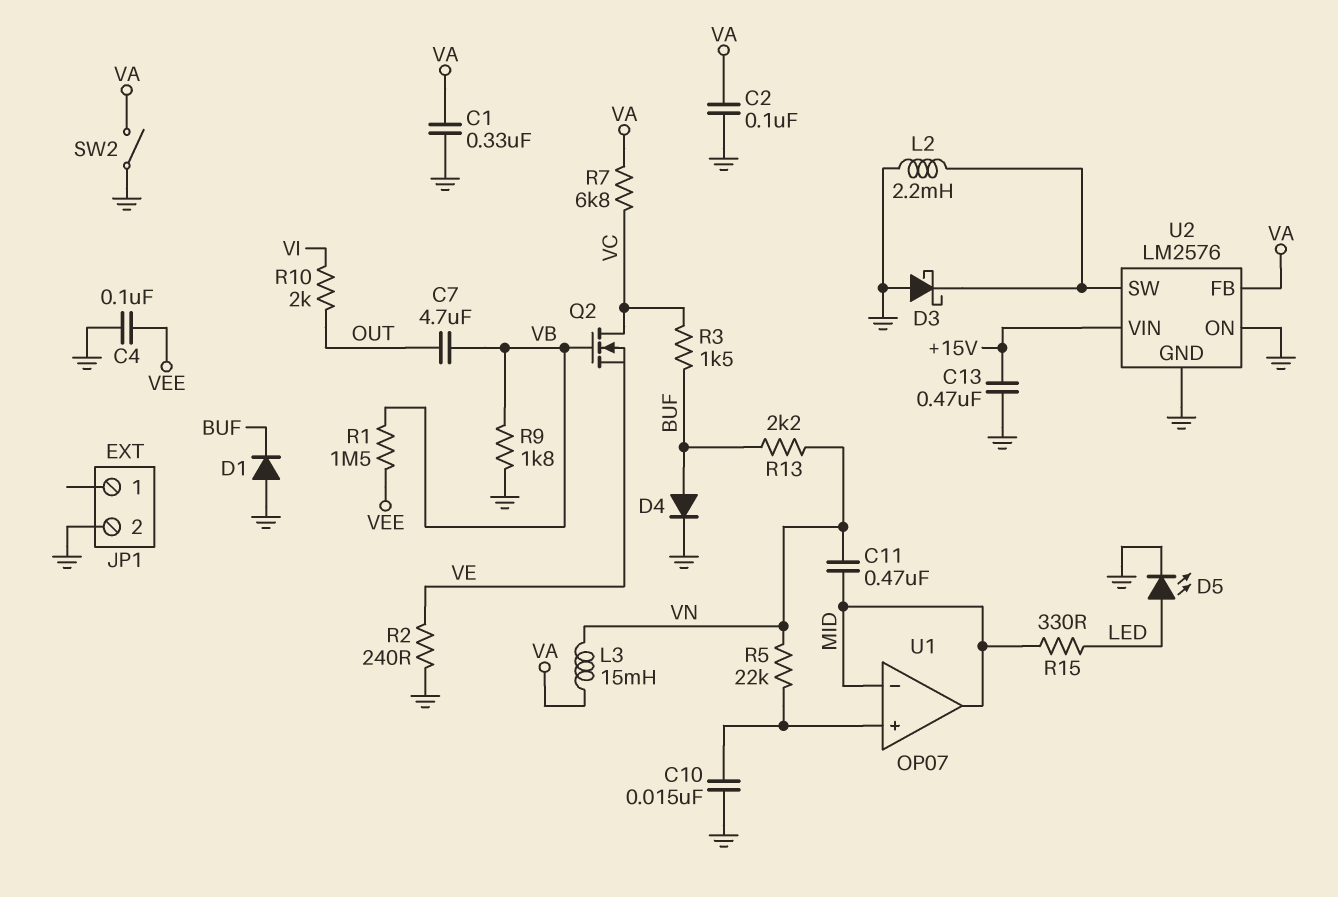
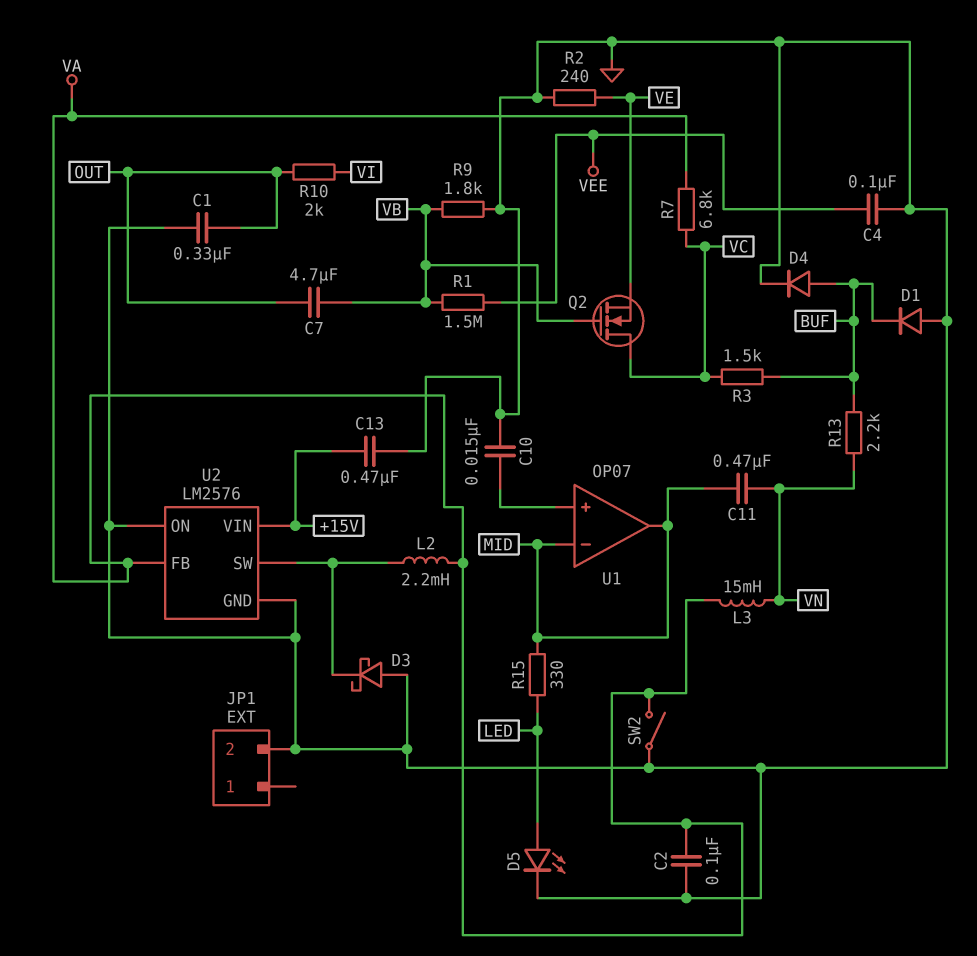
C1: 330nF (GND, VA) -> 330nF (GND, OUT)
L2: 2.2mH (GND, U2/SW) -> 2.2mH (U2/SW, VA)
R5: 22k (U1/in+, VN) -> none

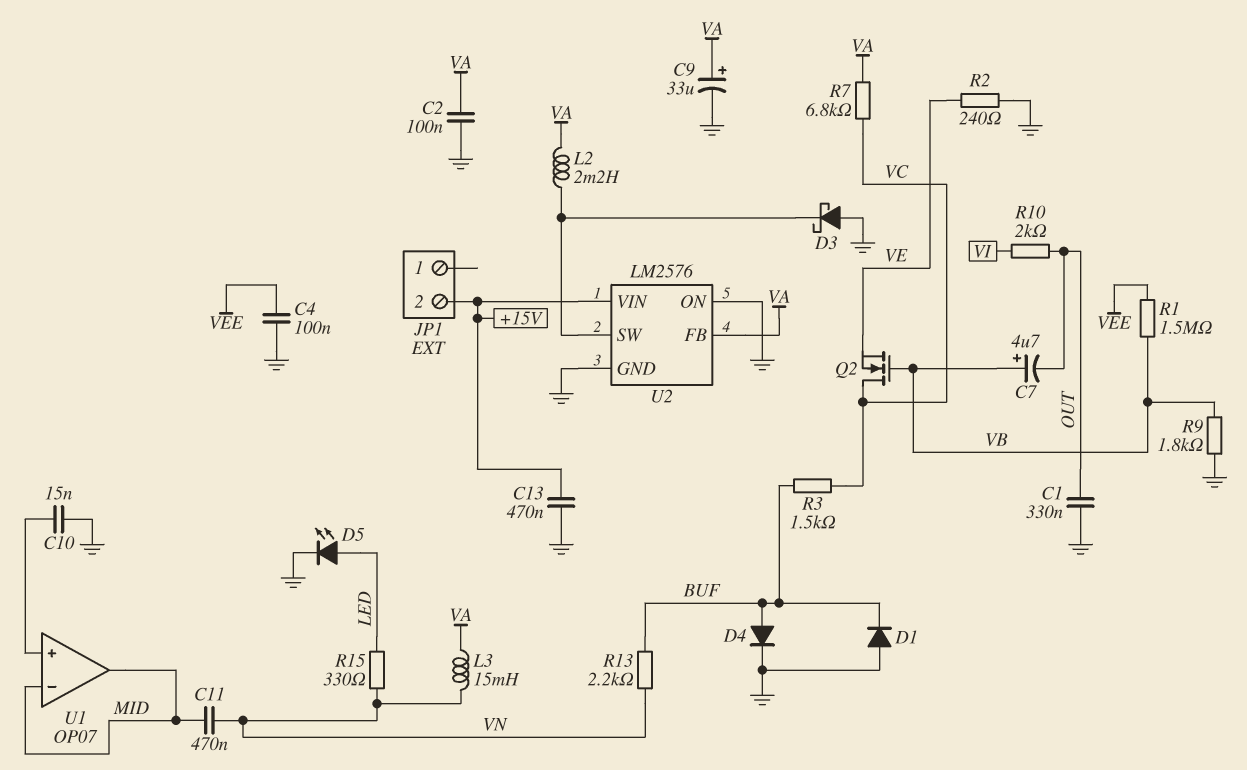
C7: 4.7uF (OUT, VB) -> 4.7uF (plus VB, minus OUT)
C9: none -> 33uF (plus VA, minus GND)
JP1 pin 2: GND -> +15V
R15: 330 (LED, MID) -> 330 (LED, VN)
SW2: switch (GND, VA) -> none

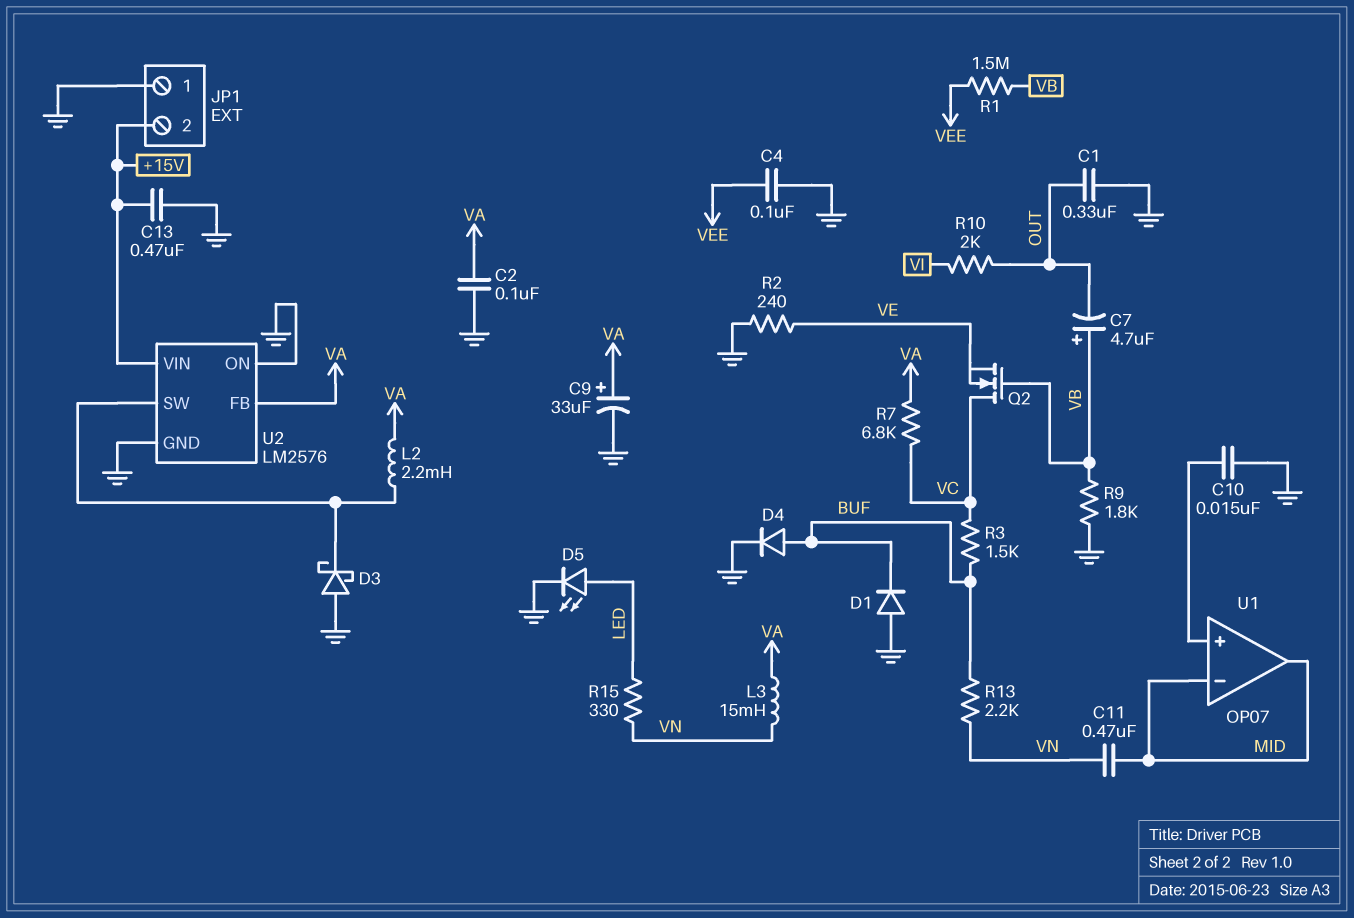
JP1 pin 1: none -> GND

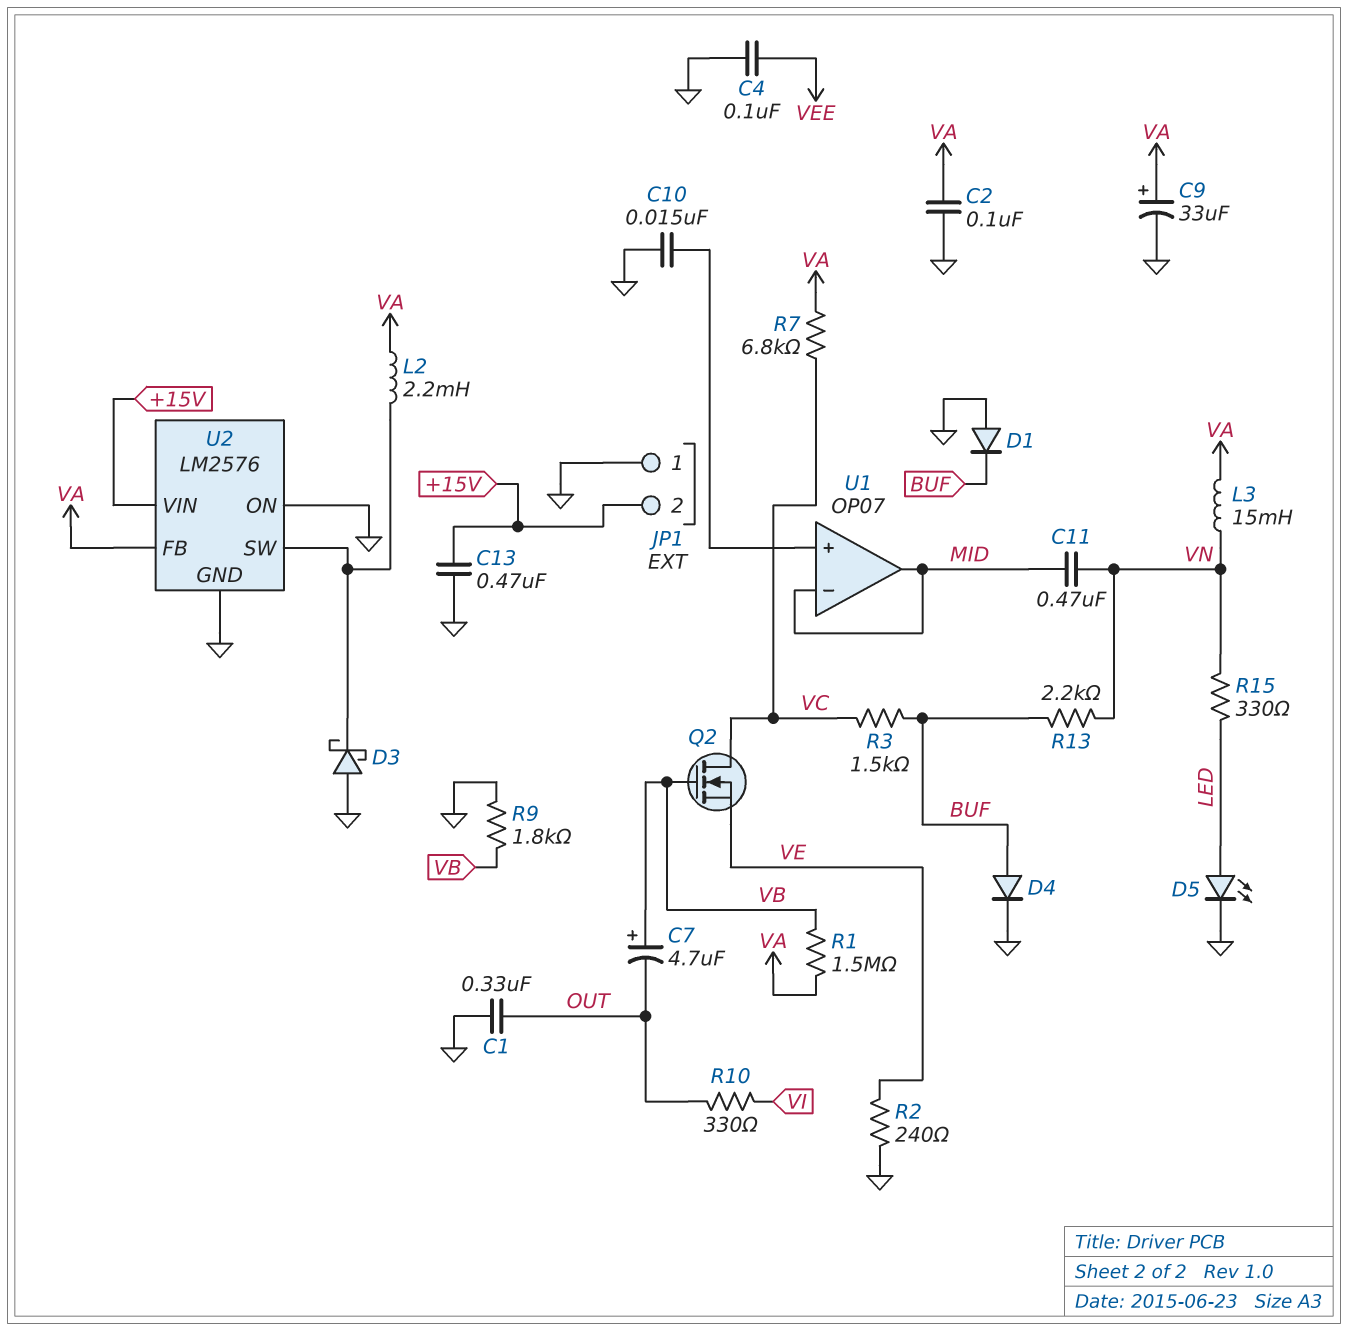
R1: 1.5M (VB, VEE) -> 1.5M (VA, VB)
R10: 2k (OUT, VI) -> 330 (OUT, VI)

